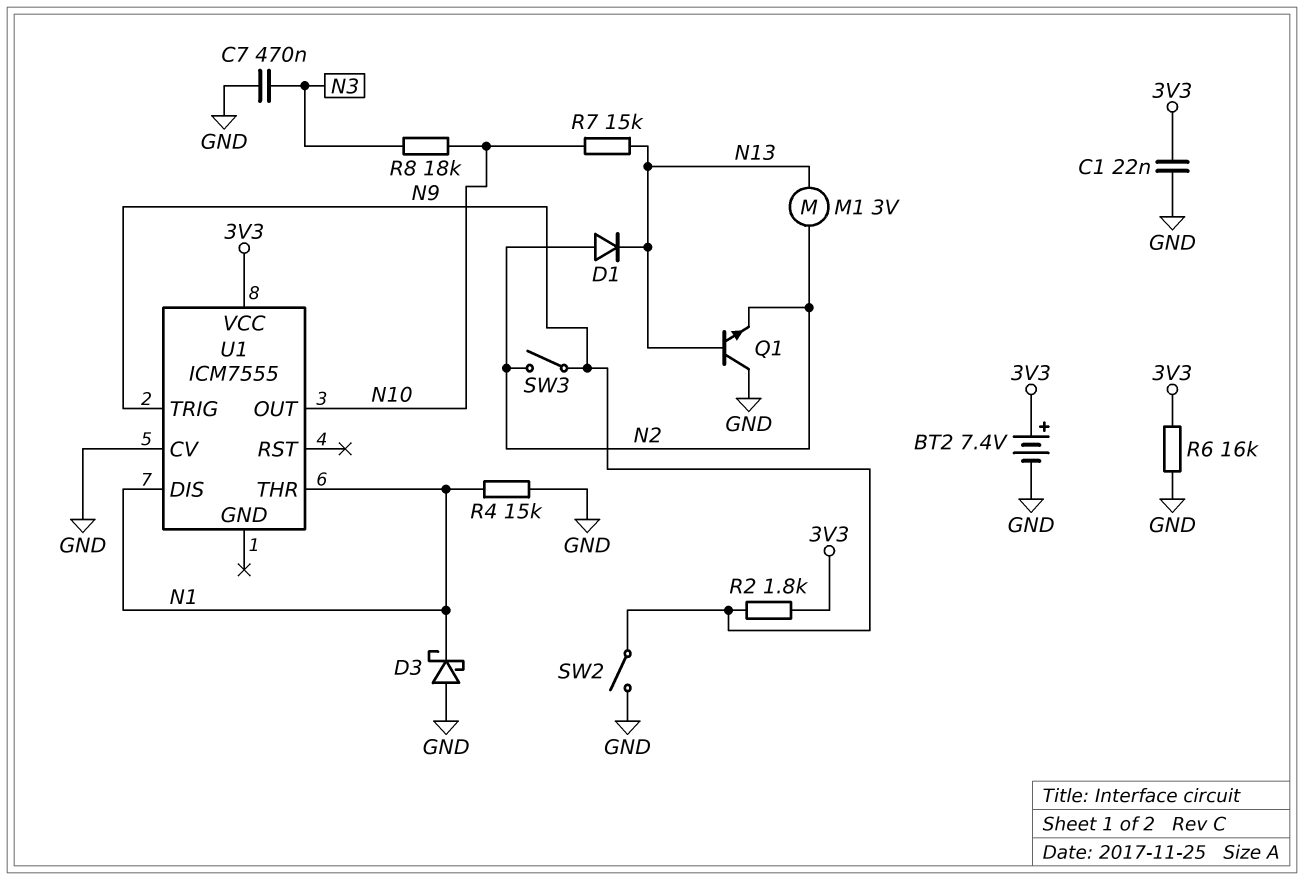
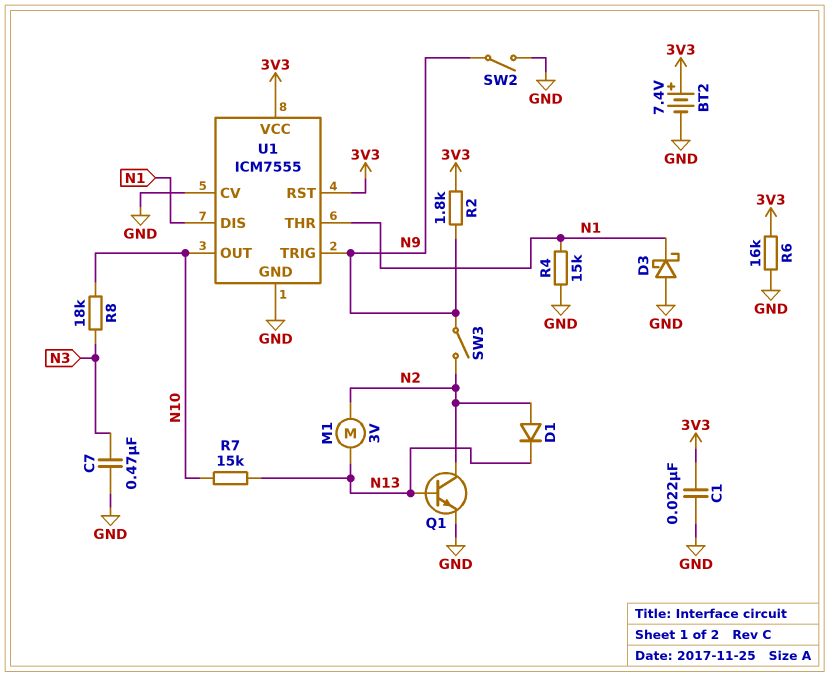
Q1: NPN (B N13, C GND, E N2) -> NPN (B N13, C N2, E GND)
U1 pin GND: none -> GND
U1 pin RST: none -> 3V3

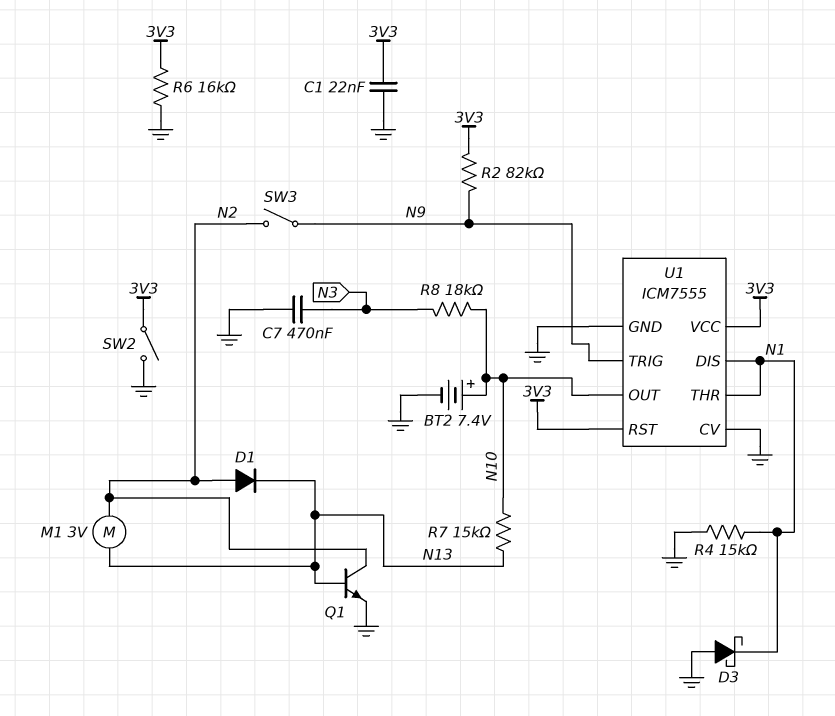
BT2: 7.4V (plus 3V3, minus GND) -> 7.4V (plus N10, minus GND)
R2: 1.8k (3V3, N9) -> 82k (3V3, N9)
SW2: switch (GND, N9) -> switch (3V3, GND)

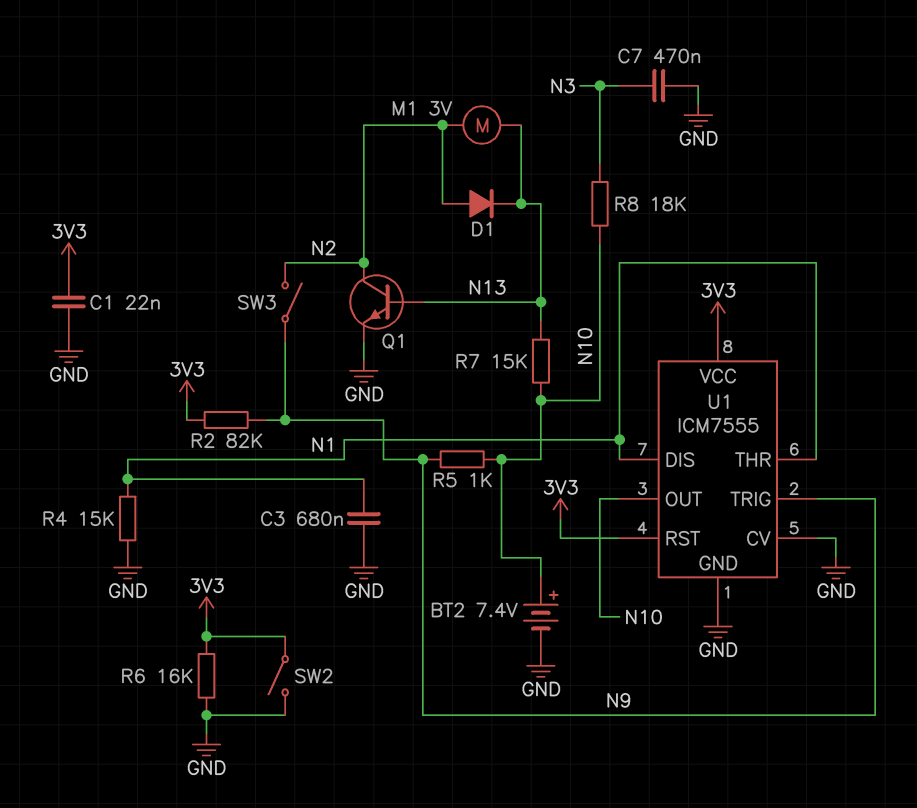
C3: none -> 680nF (GND, N1)
D3: schottky (A GND, K N1) -> none
R5: none -> 1k (N9, N10)

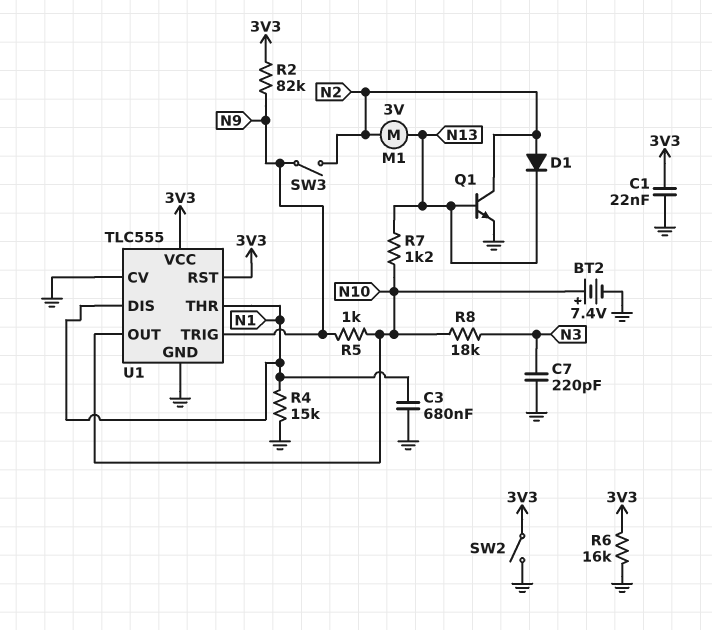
C7: 470nF (GND, N3) -> 220pF (GND, N3)
R7: 15k (N10, N13) -> 1.2k (N10, N13)
U1: ICM7555 -> TLC555

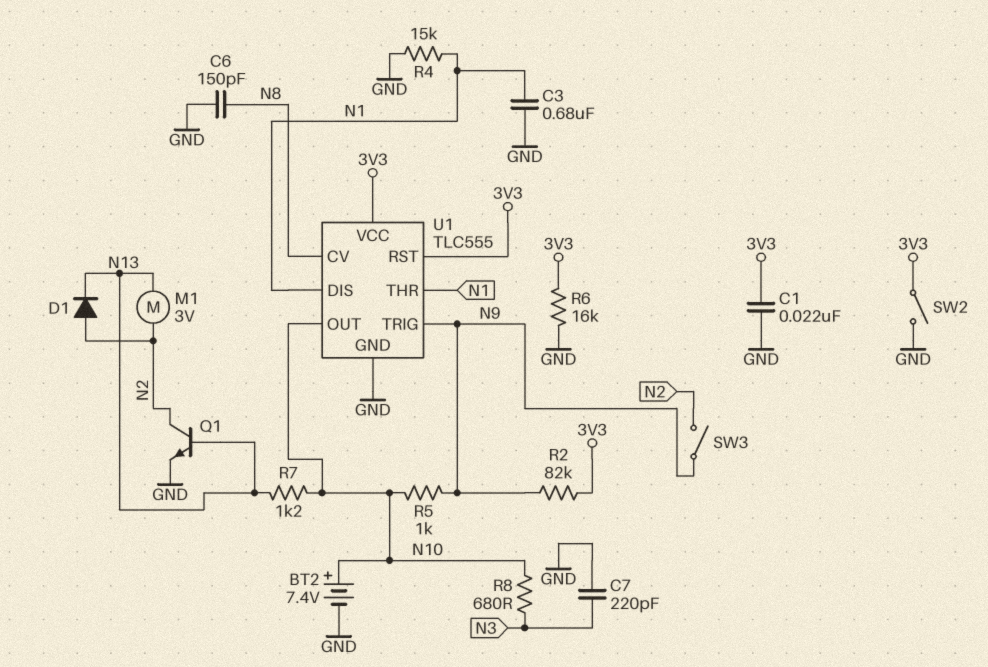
C6: none -> 150pF (GND, N8)
R8: 18k (N3, N10) -> 680 (N3, N10)
U1 pin CV: GND -> N8

